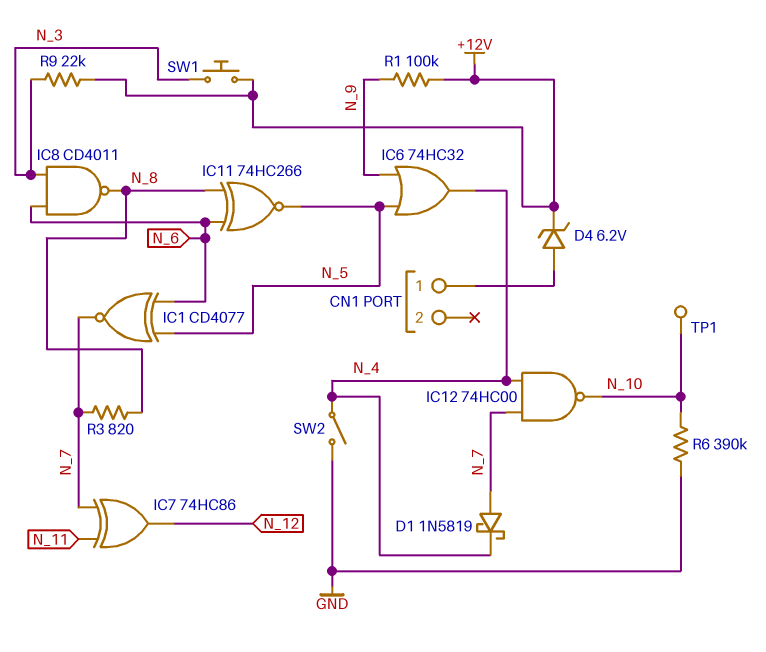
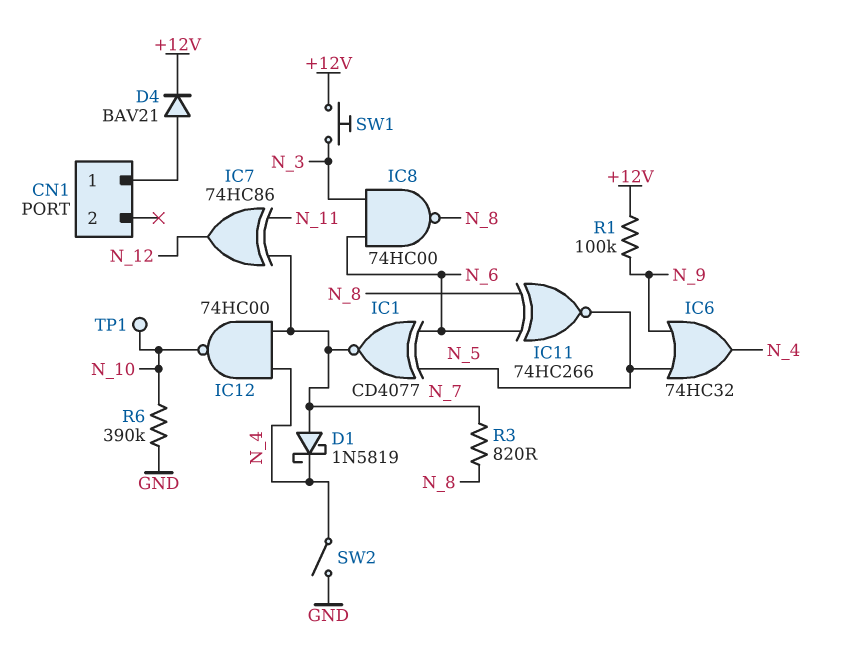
D4: zener 6.2V (A CN1/1, K +12V) -> diode BAV21 (A CN1/1, K +12V)
IC8: NAND CD4011 (in N_3, in N_6, out N_8) -> NAND 74HC00 (in N_3, in N_6, out N_8)
R9: 22k (+12V, N_3) -> none

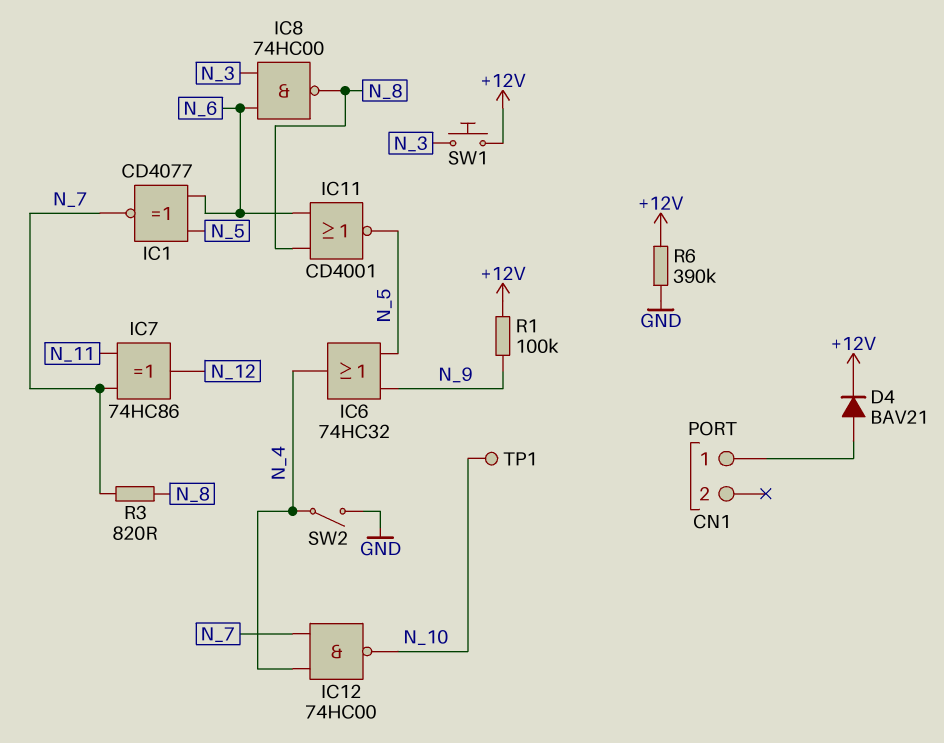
D1: schottky 1N5819 (A N_7, K N_4) -> none
IC11: XNOR 74HC266 (in N_6, in N_8, out N_5) -> NOR CD4001 (in N_6, in N_8, out N_5)
R6: 390k (GND, N_10) -> 390k (+12V, GND)

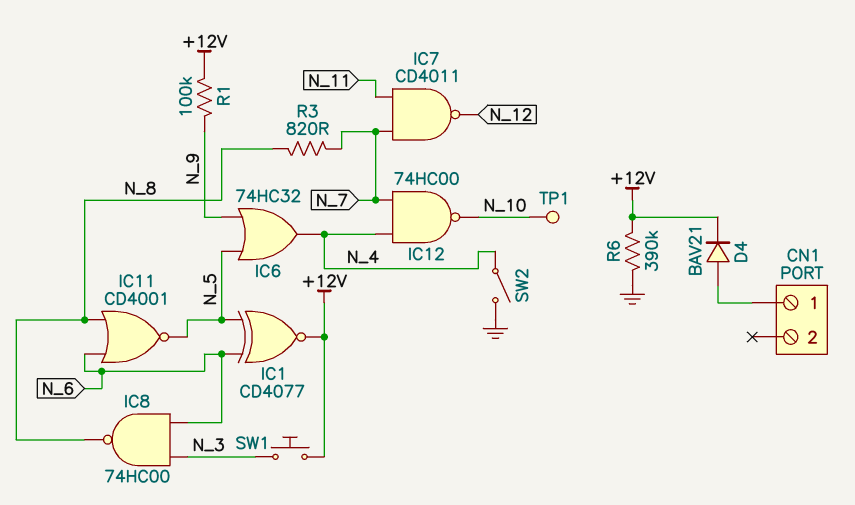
IC1: XNOR CD4077 (in N_5, in N_6, out N_7) -> XNOR CD4077 (in N_5, in N_6, out +12V)
IC7: XOR 74HC86 (in N_7, in N_11, out N_12) -> NAND CD4011 (in N_7, in N_11, out N_12)

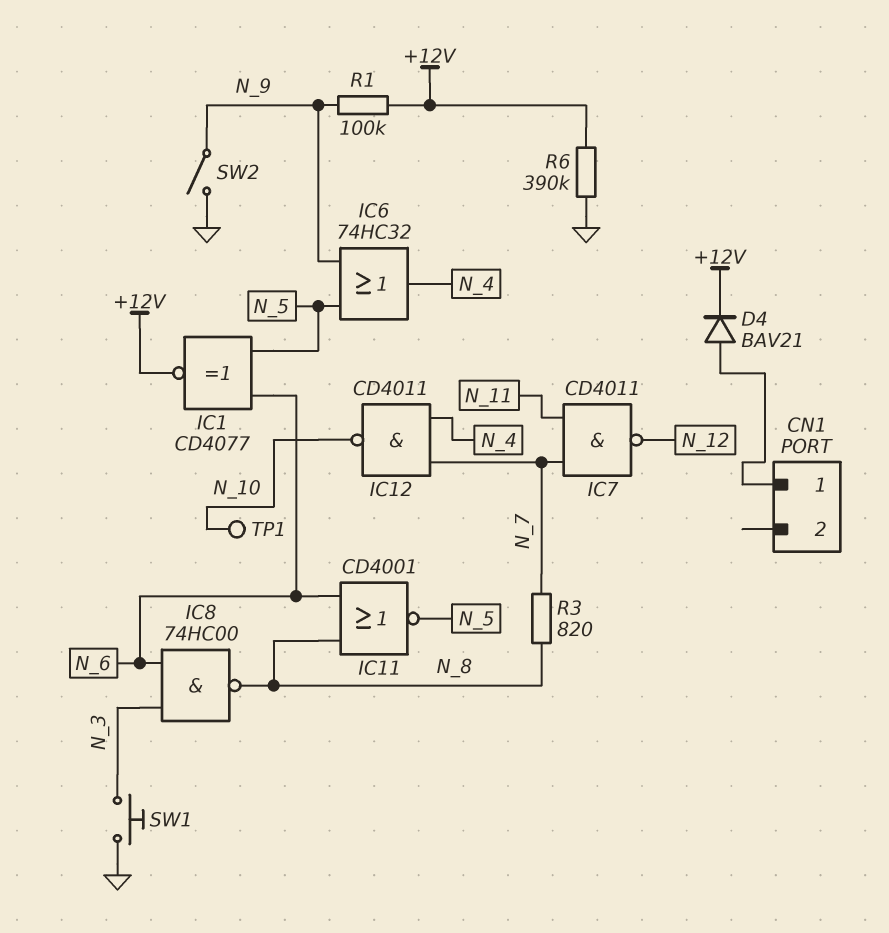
IC12: NAND 74HC00 (in N_4, in N_7, out N_10) -> NAND CD4011 (in N_4, in N_7, out N_10)
SW1: button (+12V, N_3) -> button (GND, N_3)
SW2: switch (GND, N_4) -> switch (GND, N_9)

